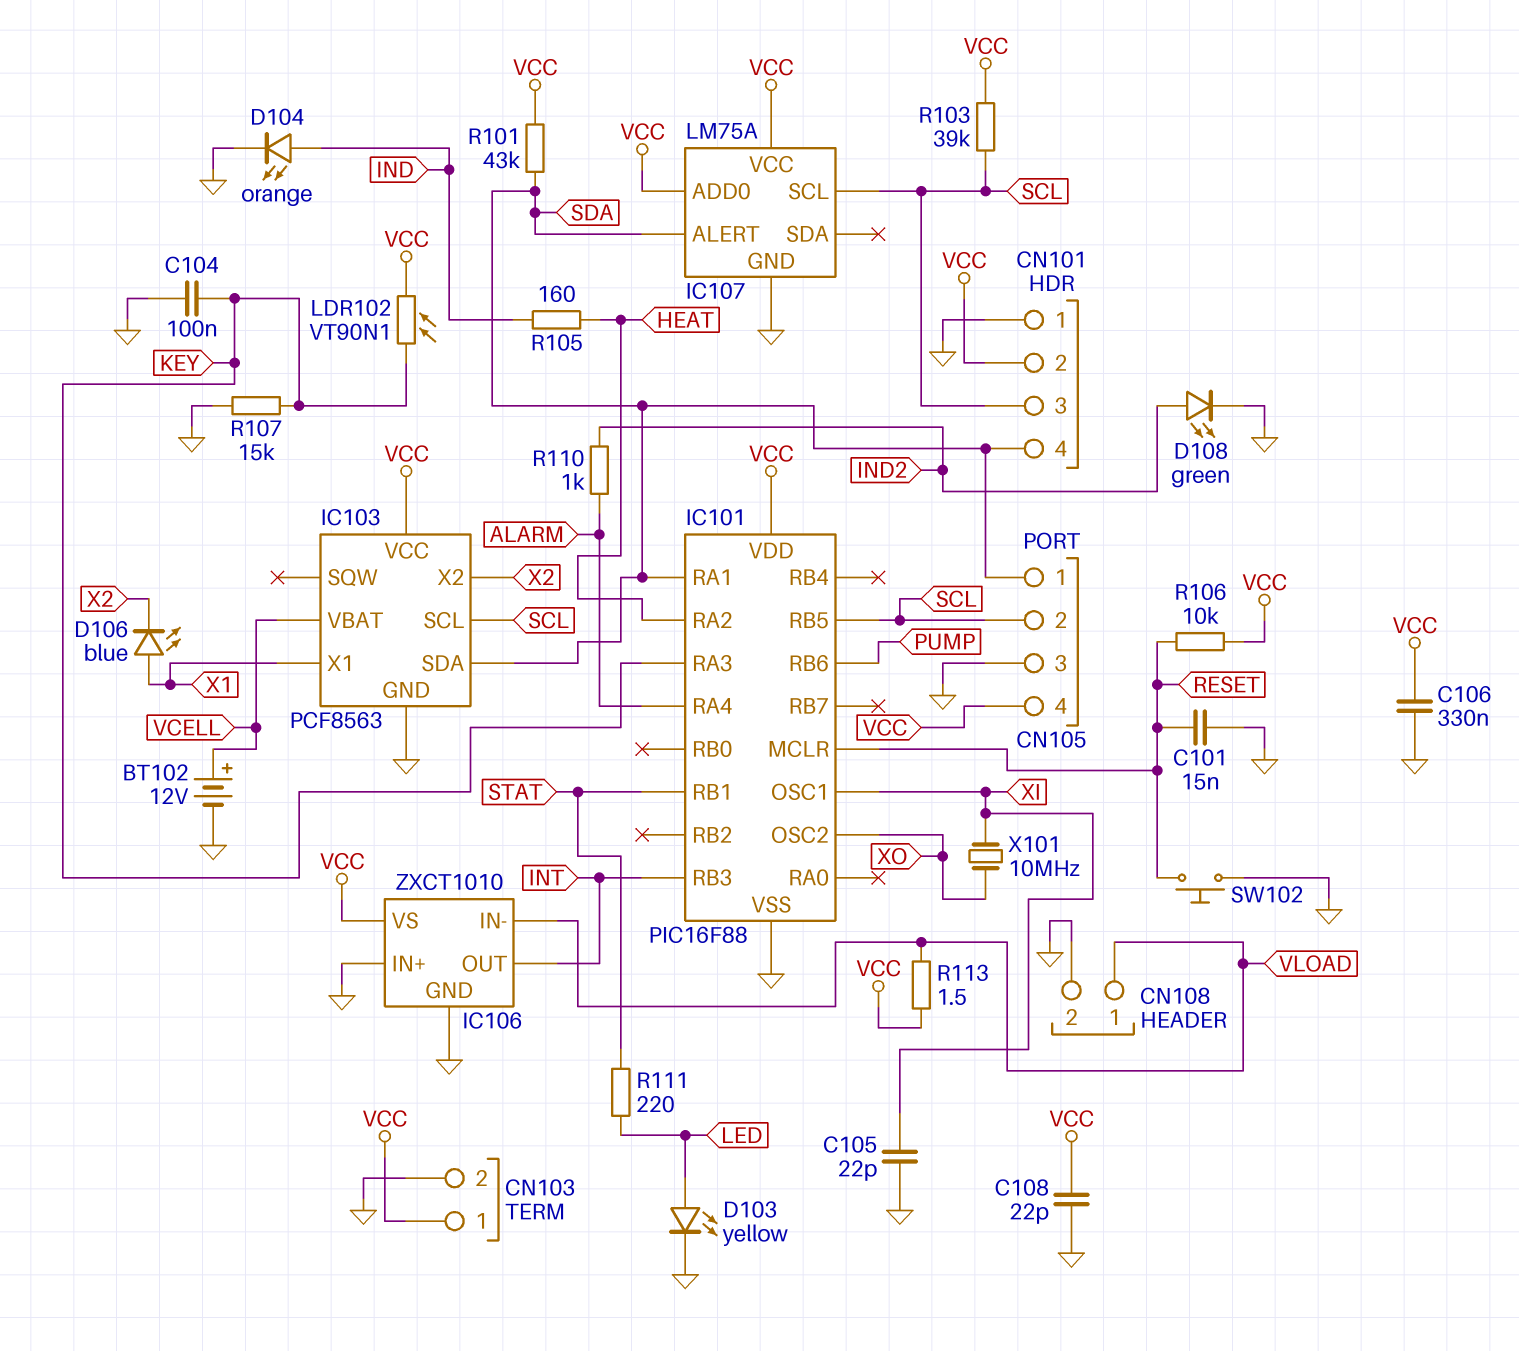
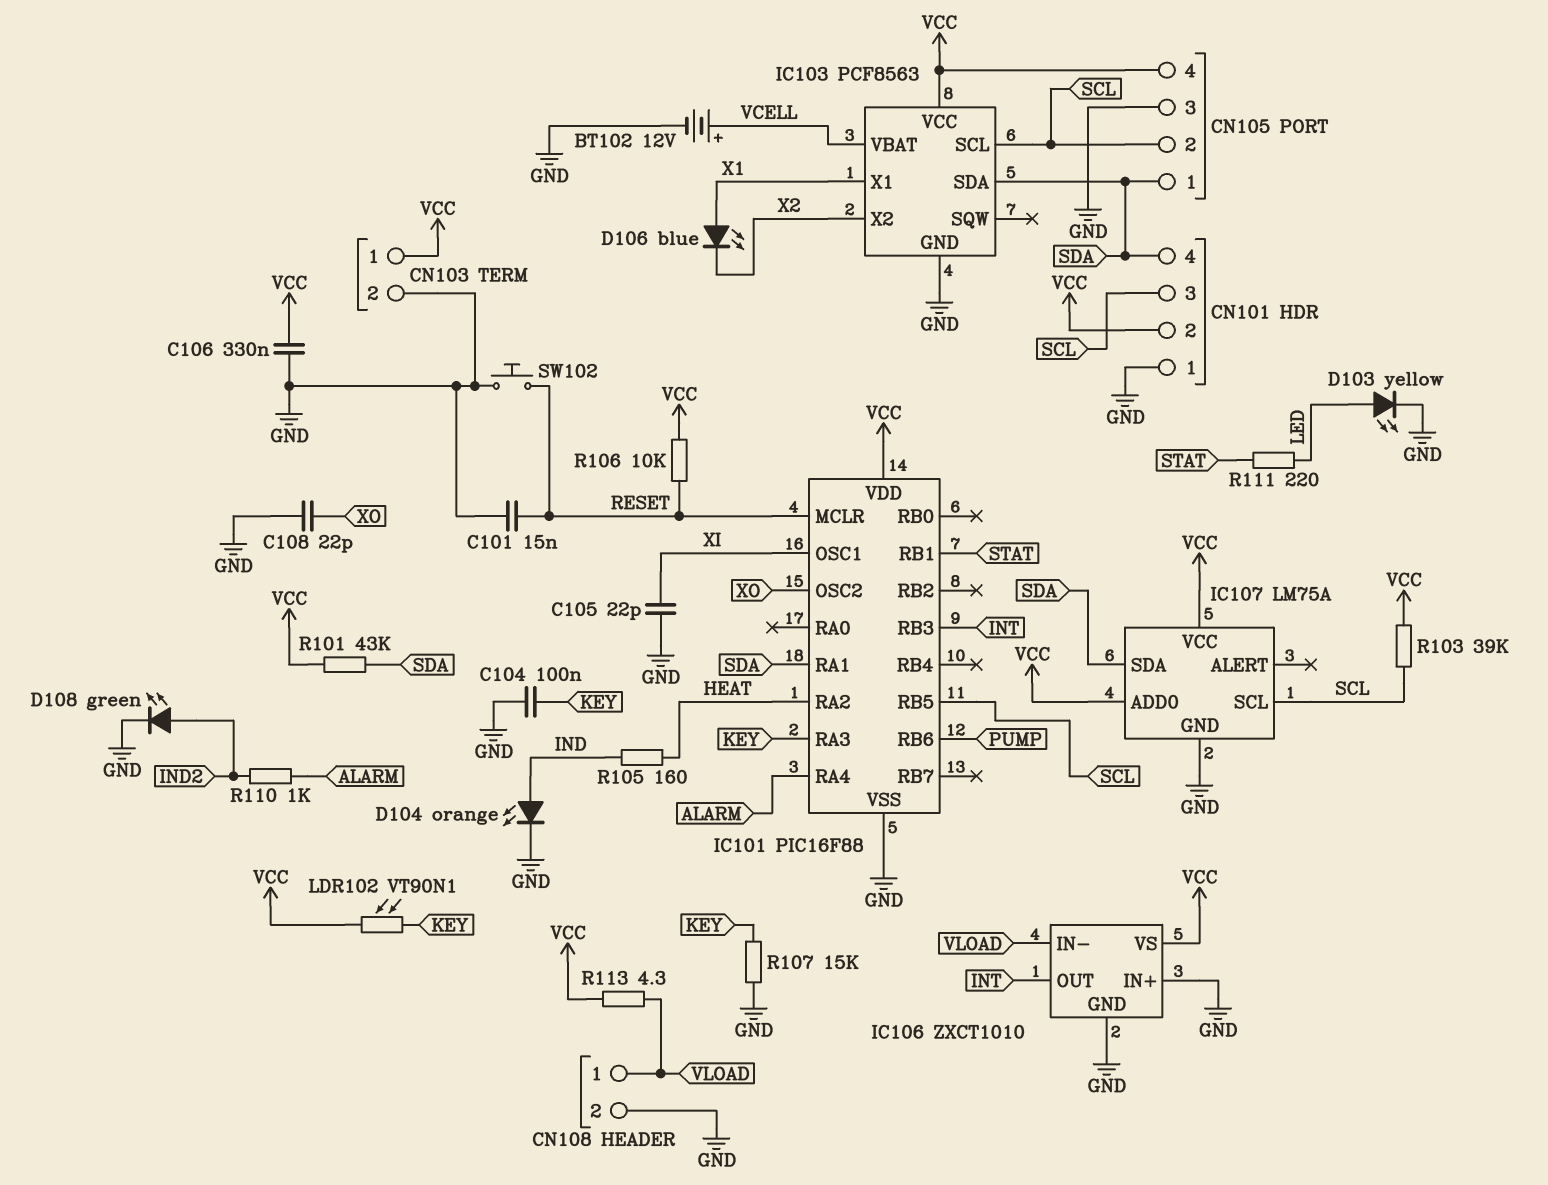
C108: 22pF (GND, VCC) -> 22pF (GND, XO)
IC107 pin ALERT: SDA -> none
IC107 pin SDA: none -> SDA
R113: 1.5 (VCC, VLOAD) -> 4.3 (VCC, VLOAD)
X101: 10MHz (XI, XO) -> none

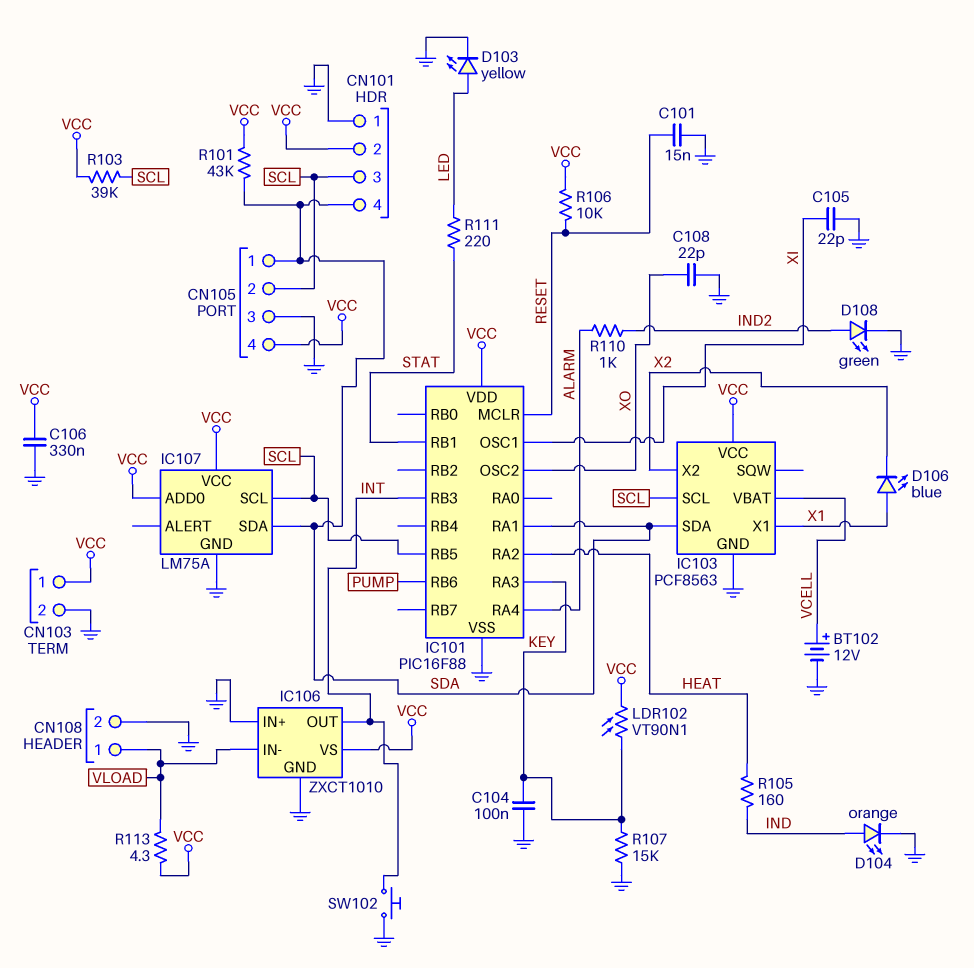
SW102: button (GND, RESET) -> button (GND, INT)

